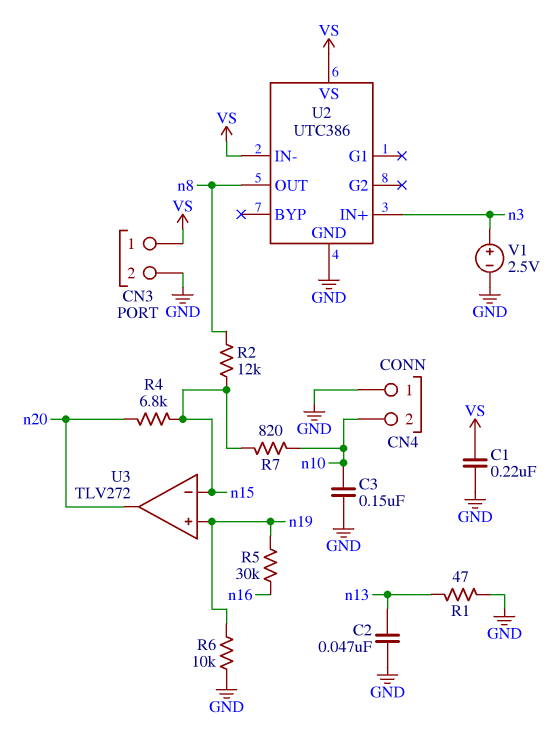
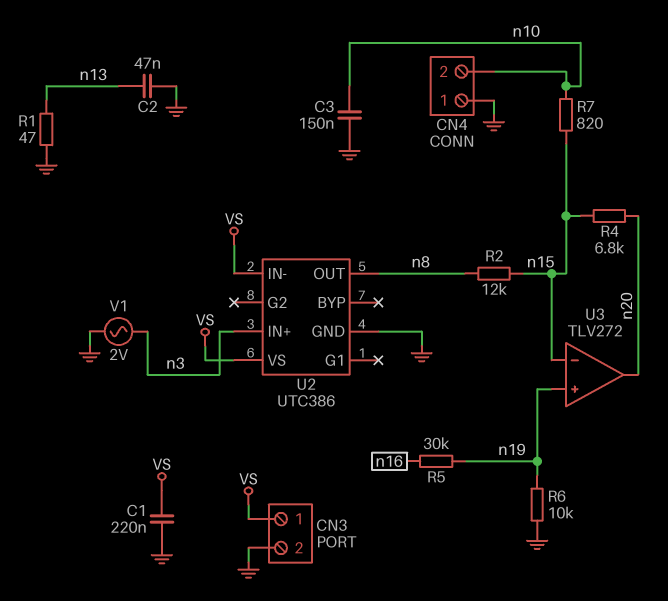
V1: 2.5V (plus n3, minus GND) -> AC 2V (GND, n3)

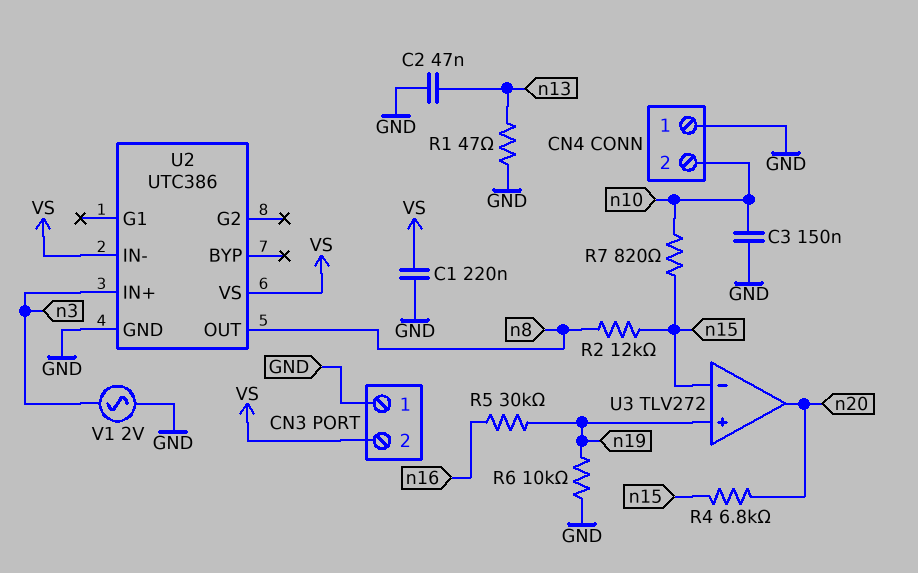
CN3 pin 1: VS -> GND
CN3 pin 2: GND -> VS

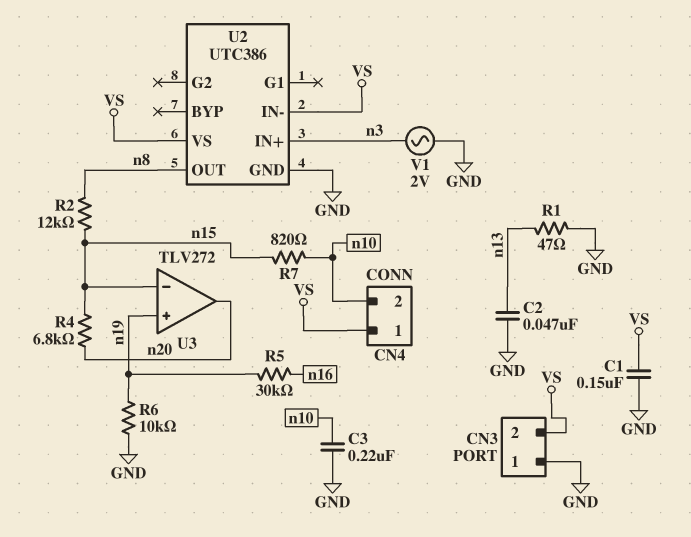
C1: 220nF (GND, VS) -> 150nF (GND, VS)
C3: 150nF (GND, n10) -> 220nF (GND, n10)
CN4 pin 1: GND -> VS

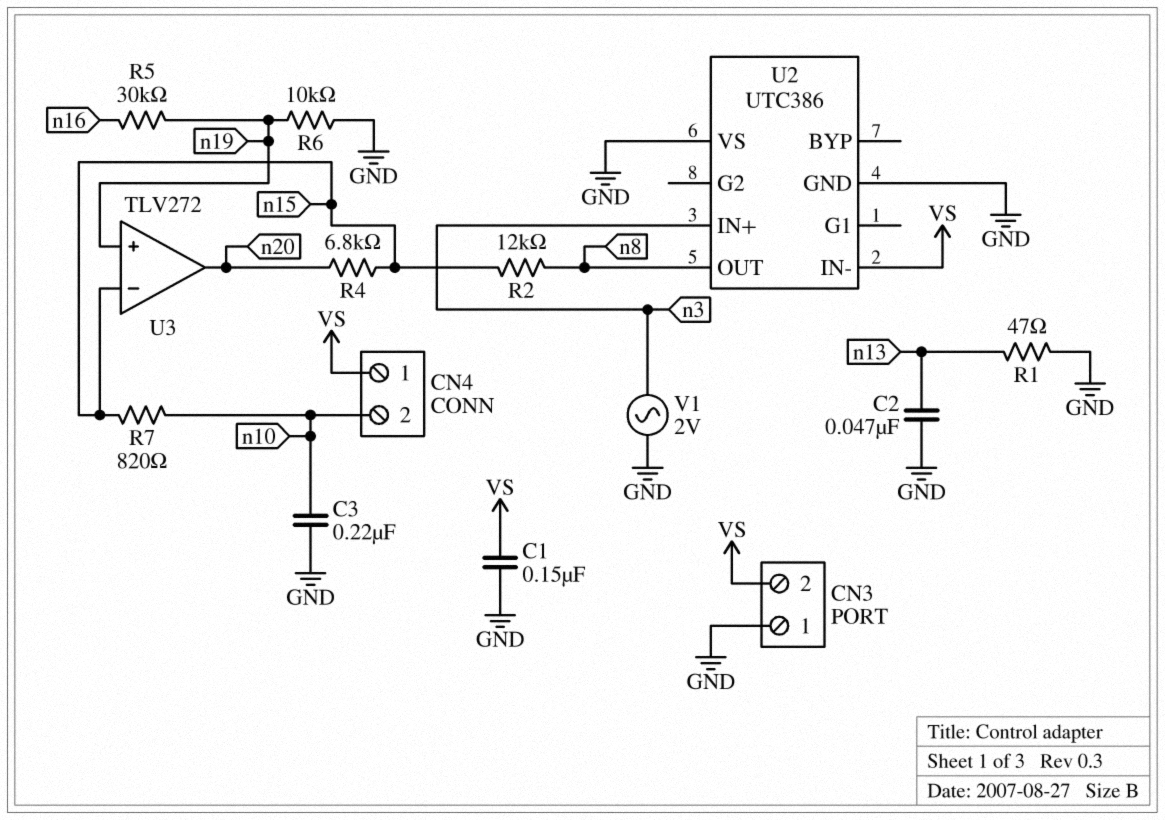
U2 pin VS: VS -> GND

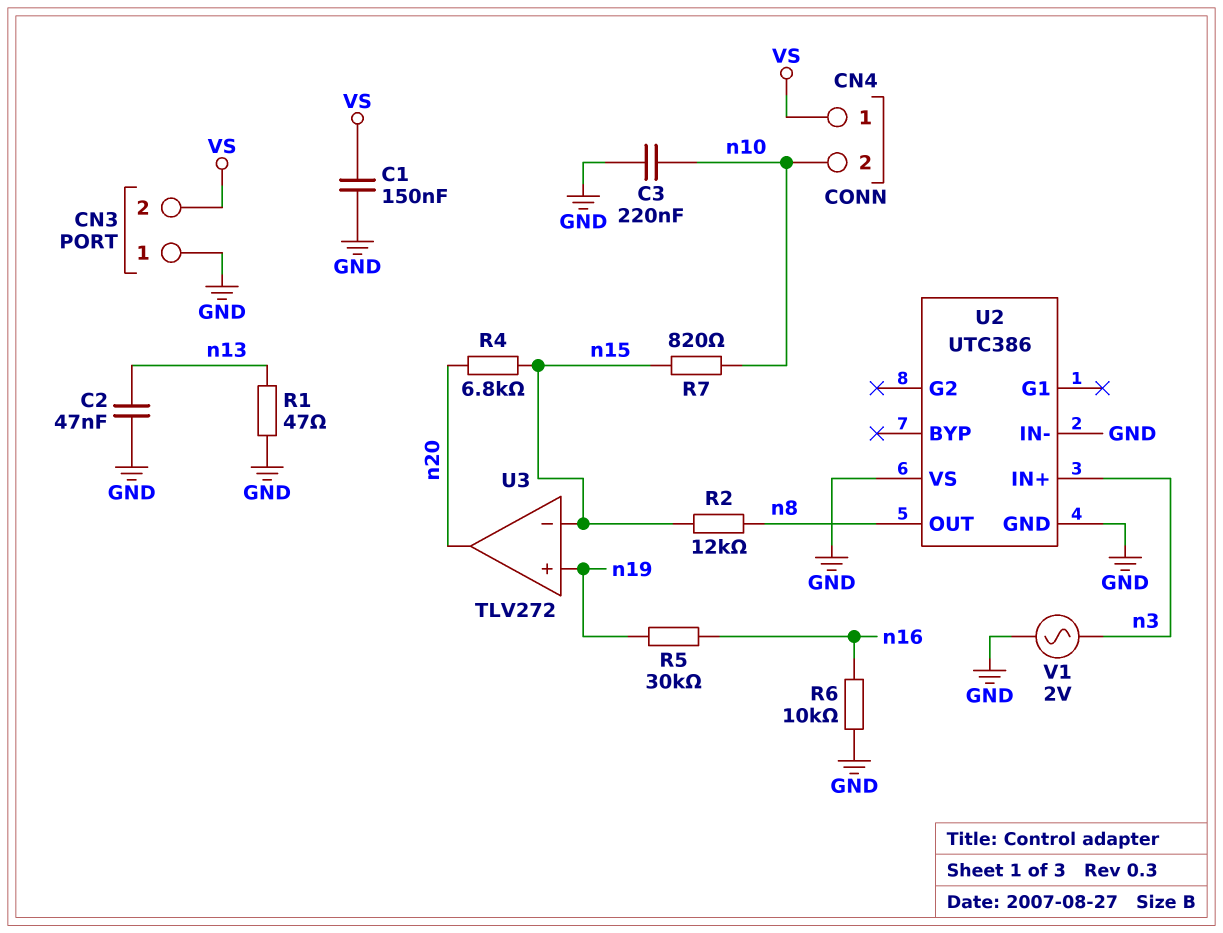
R6: 10k (GND, n19) -> 10k (GND, n16)
U2 pin IN-: VS -> GND

